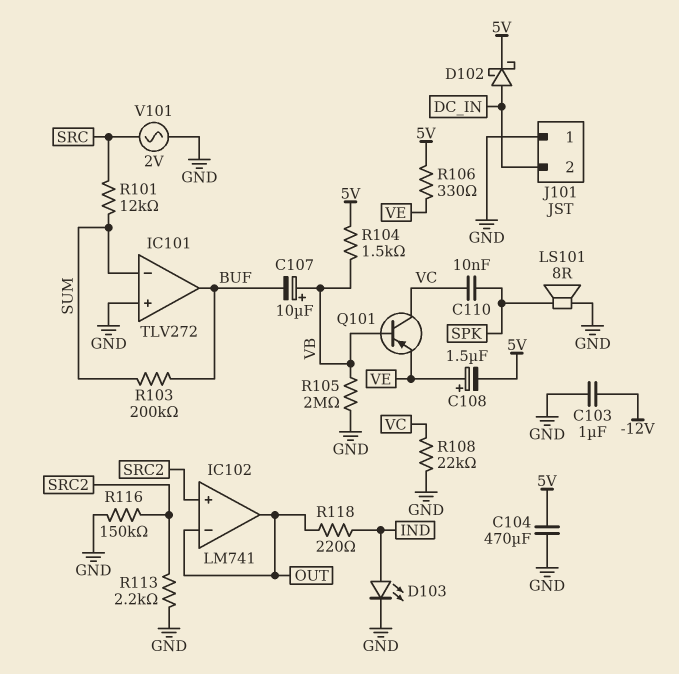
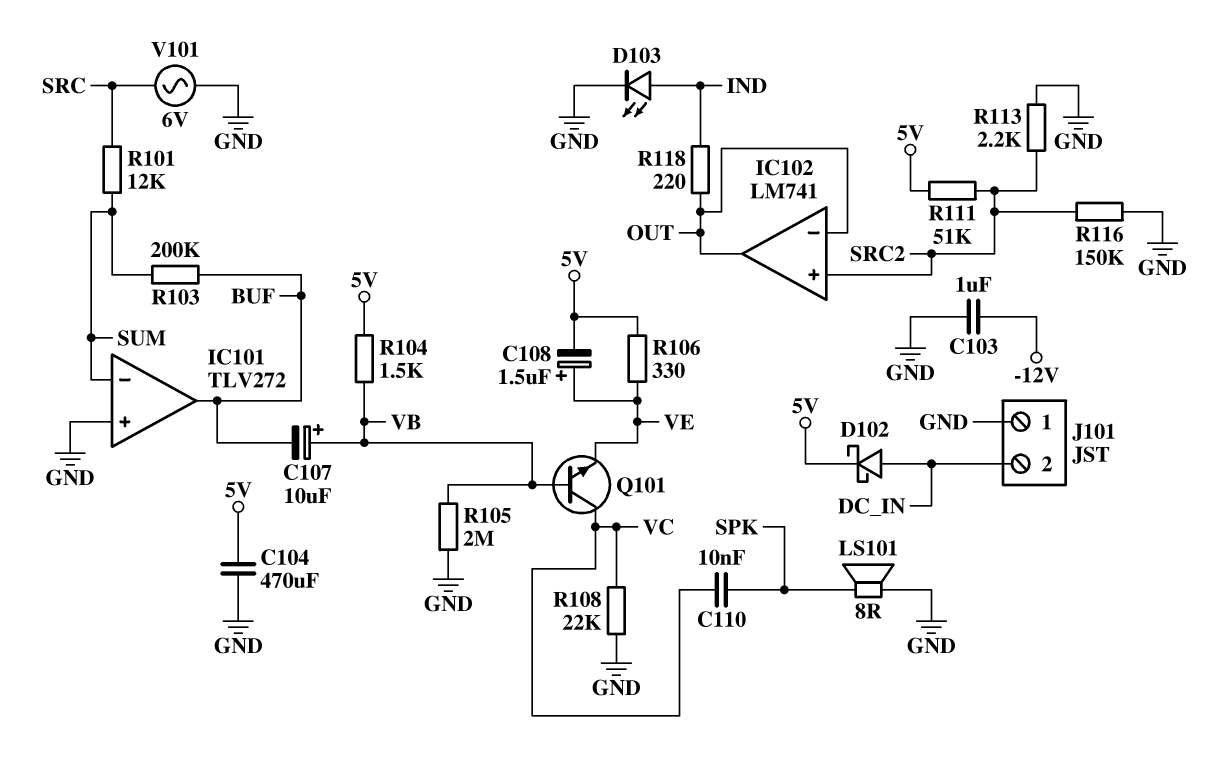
Q101: PNP (B VB, C VC, E VE) -> NPN (B VB, C VC, E VE)
R111: none -> 51k (5V, SRC2)
V101: AC 2V (GND, SRC) -> AC 6V (GND, SRC)

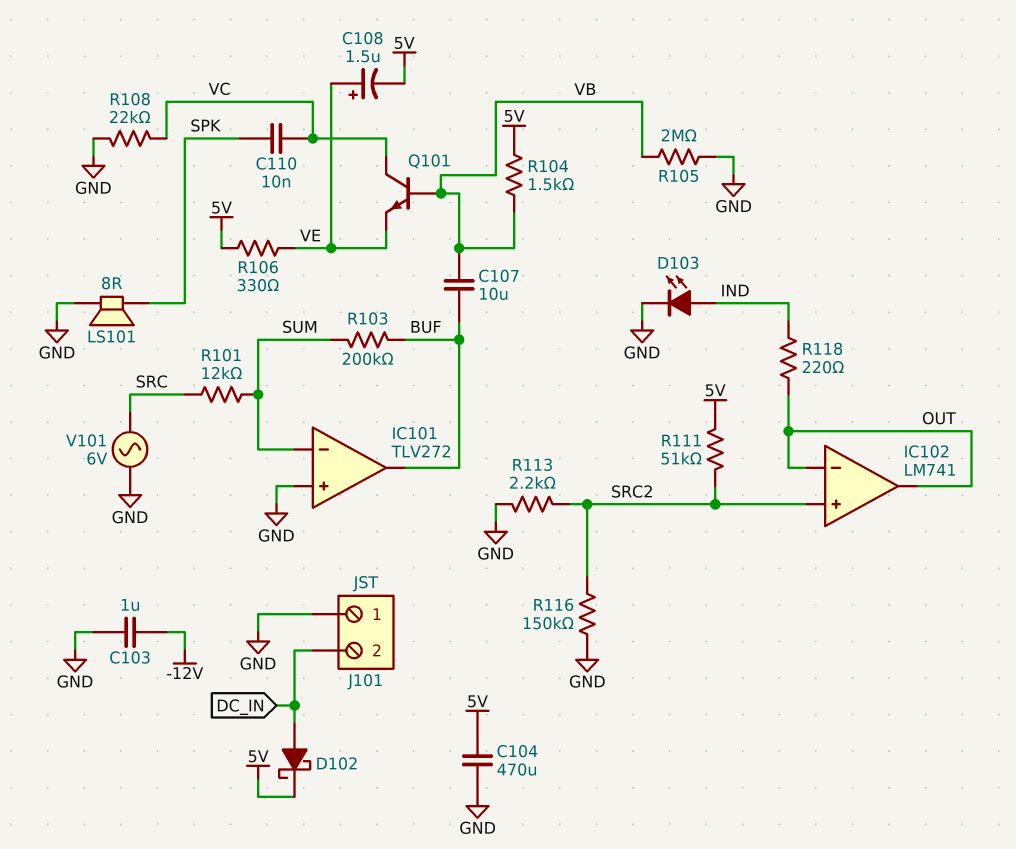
C107: 10uF (plus VB, minus BUF) -> 10uF (BUF, VB)

